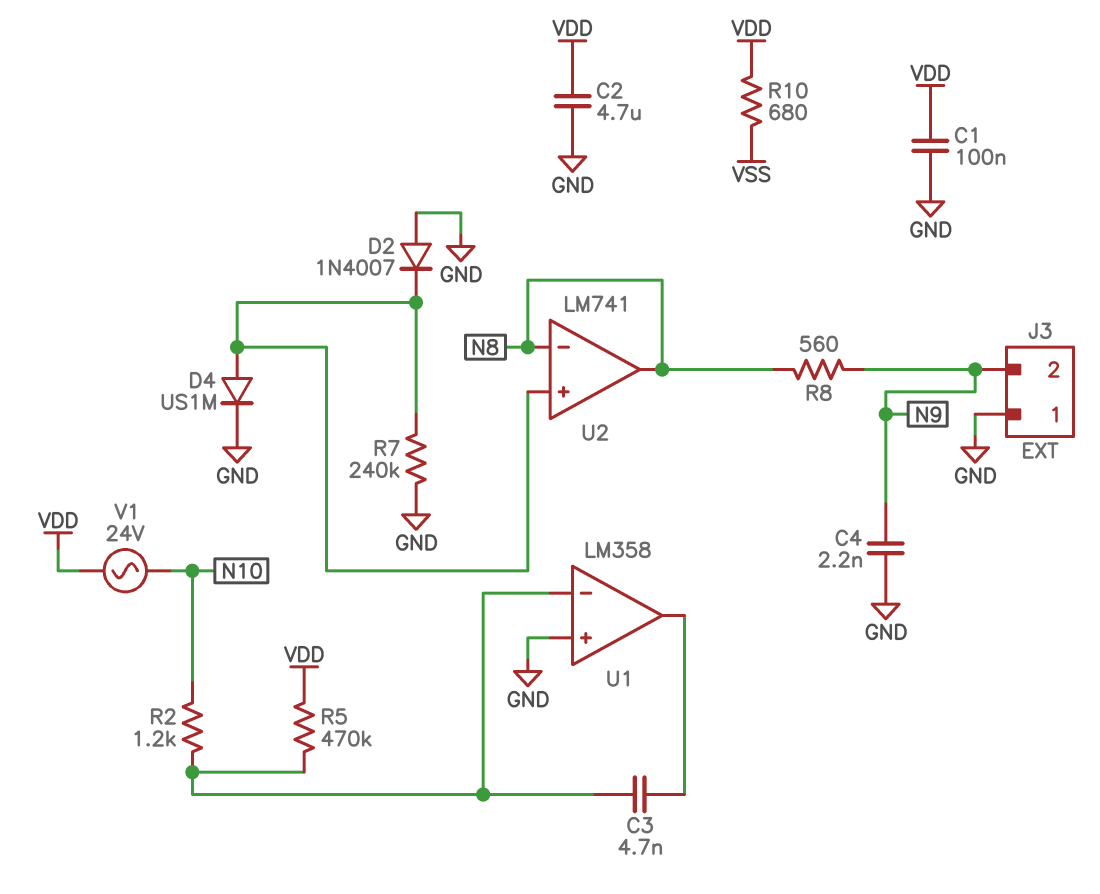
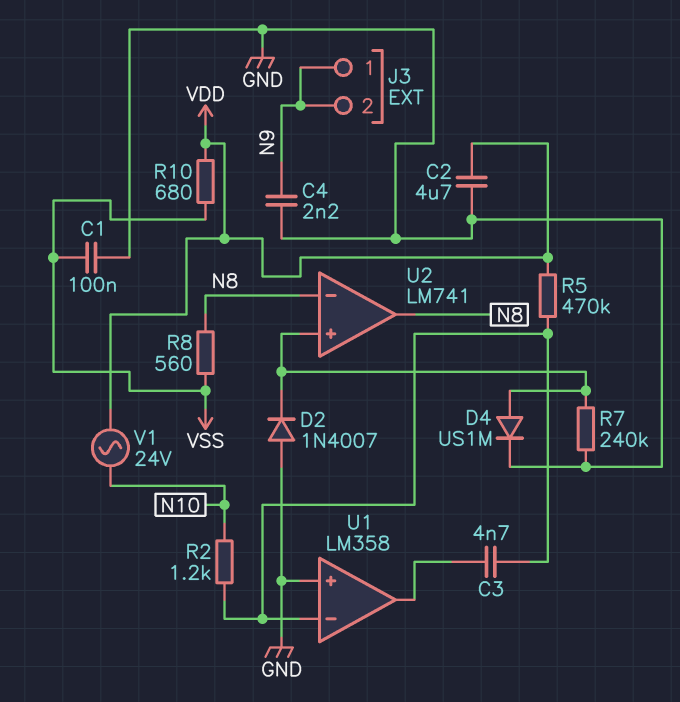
C1: 100nF (GND, VDD) -> 100nF (GND, VSS)
J3 pin 1: GND -> N9
R8: 560 (N8, N9) -> 560 (N8, VSS)

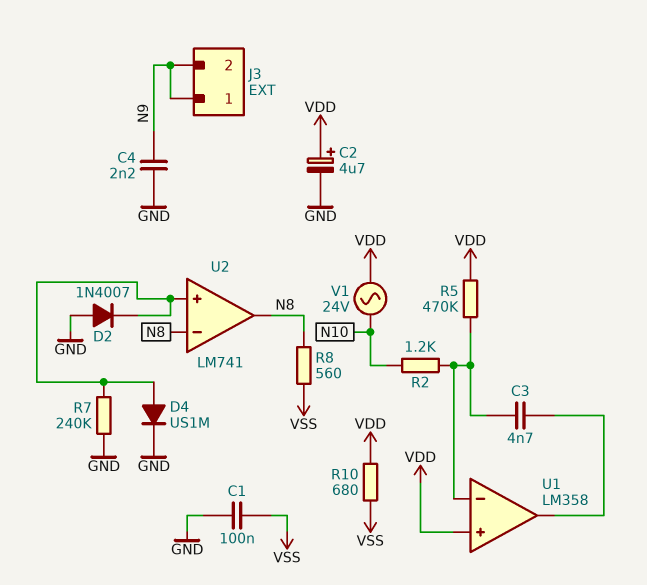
C2: 4.7uF (GND, VDD) -> 4.7uF (plus VDD, minus GND)
U1 pin in+: GND -> VDD

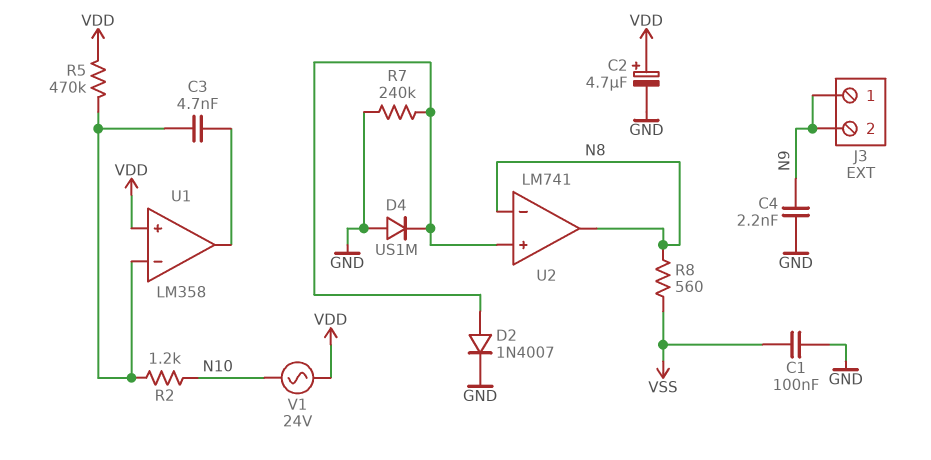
D2: diode 1N4007 (A GND, K U2/in+) -> diode 1N4007 (A U2/in+, K GND)
D4: diode US1M (A U2/in+, K GND) -> diode US1M (A GND, K U2/in+)
R10: 680 (VDD, VSS) -> none

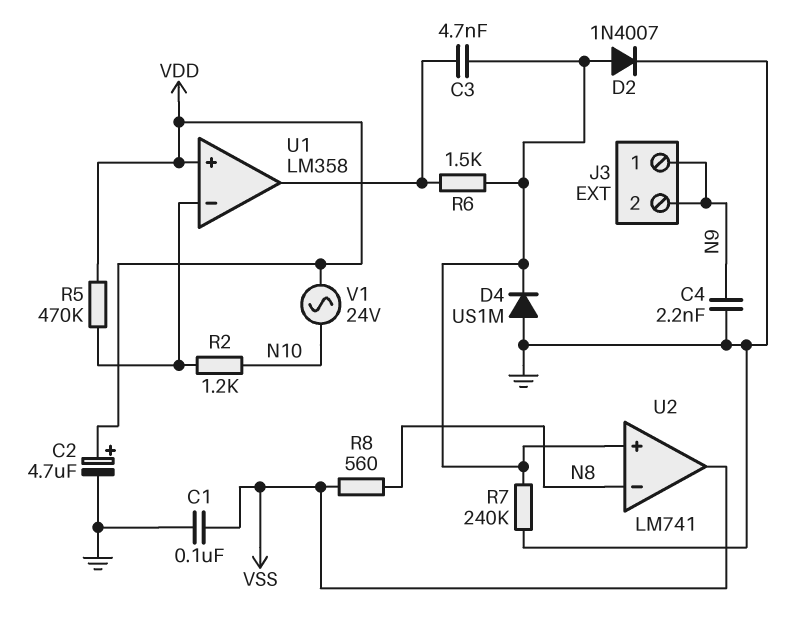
C3: 4.7nF (U1/in-, U1/out) -> 4.7nF (U1/out, U2/in+)
R6: none -> 1.5k (U1/out, U2/in+)
U2 pin out: N8 -> VSS

